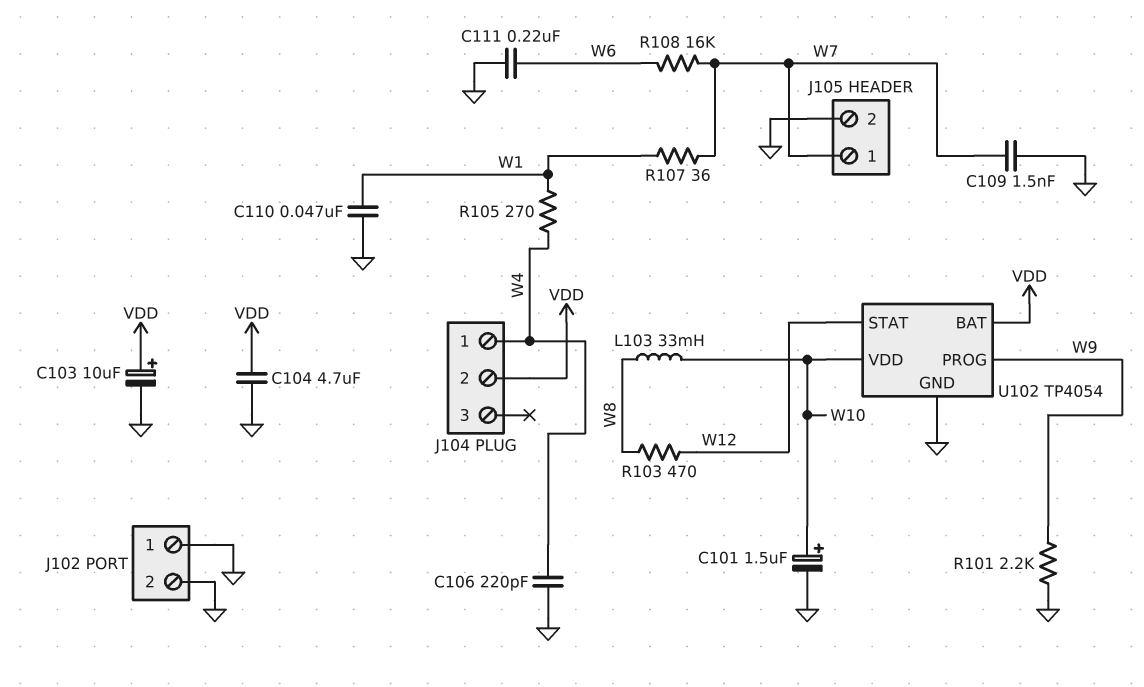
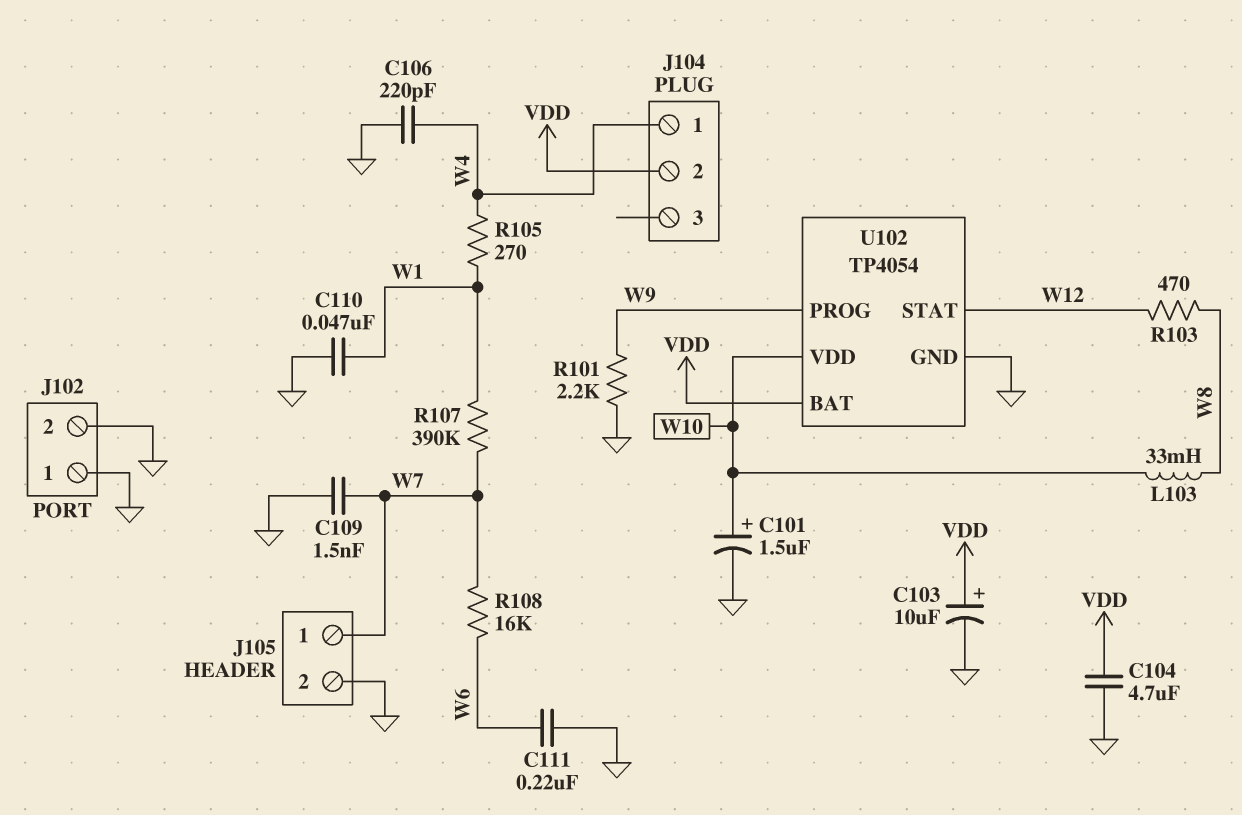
R107: 36 (W1, W7) -> 390k (W1, W7)

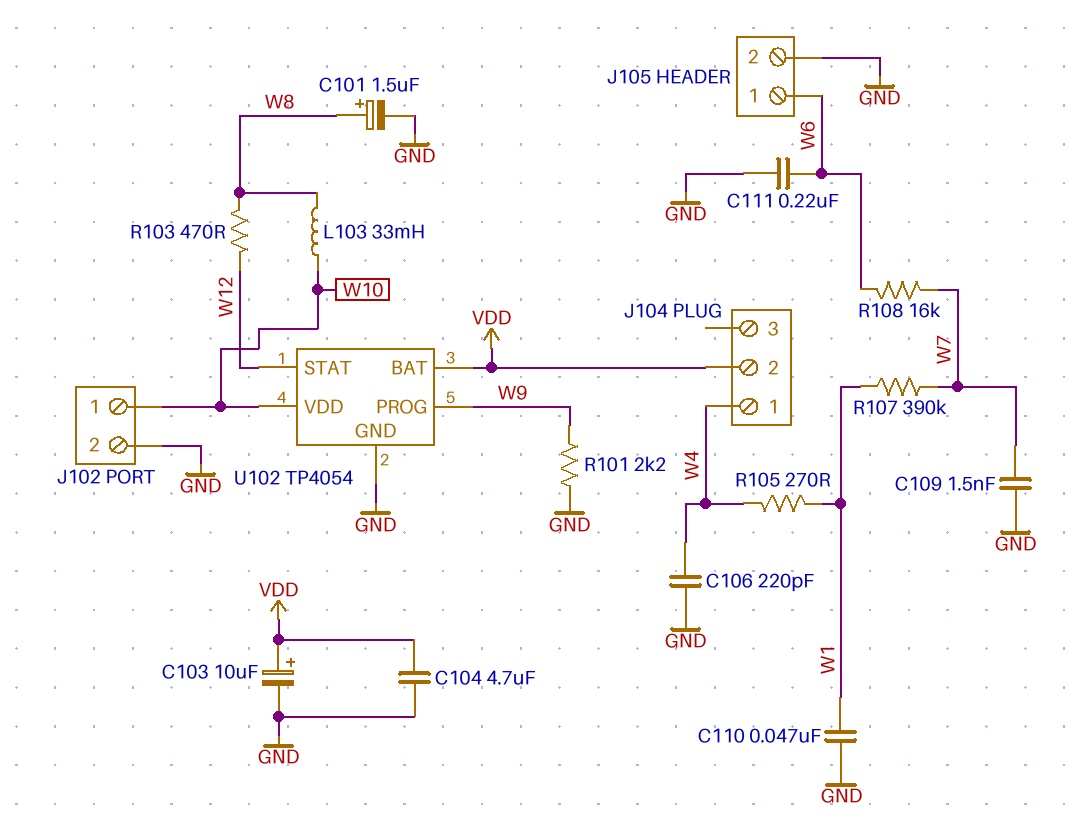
C101: 1.5uF (plus W10, minus GND) -> 1.5uF (plus W8, minus GND)
J102 pin 1: GND -> W10
J105 pin 1: W7 -> W6

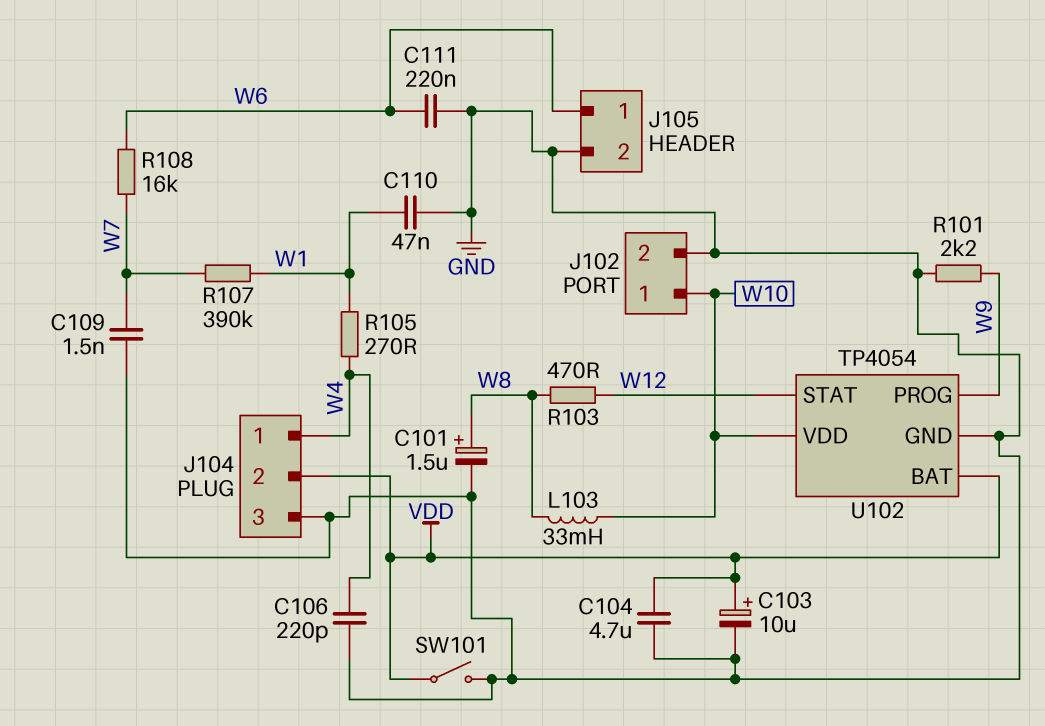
J104 pin 3: none -> GND
SW101: none -> switch (GND, VDD)

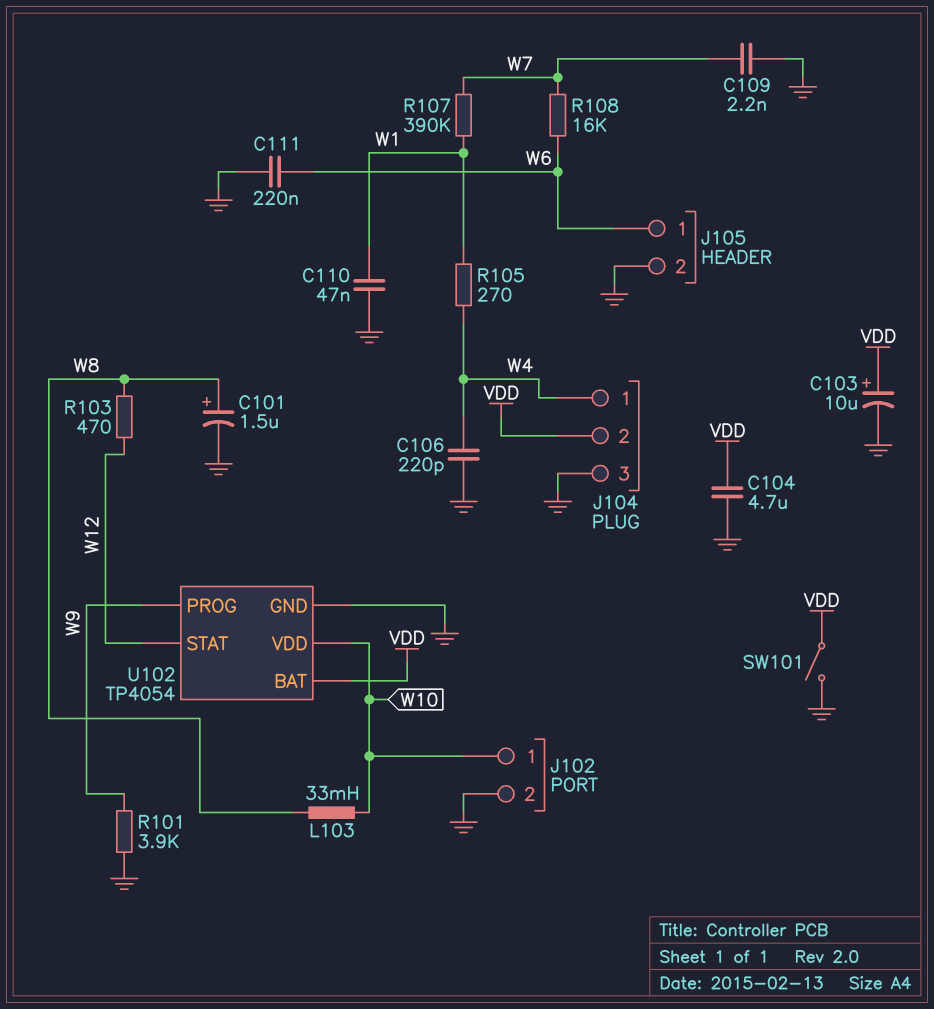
C109: 1.5nF (GND, W7) -> 2.2nF (GND, W7)
R101: 2.2k (GND, W9) -> 3.9k (GND, W9)

